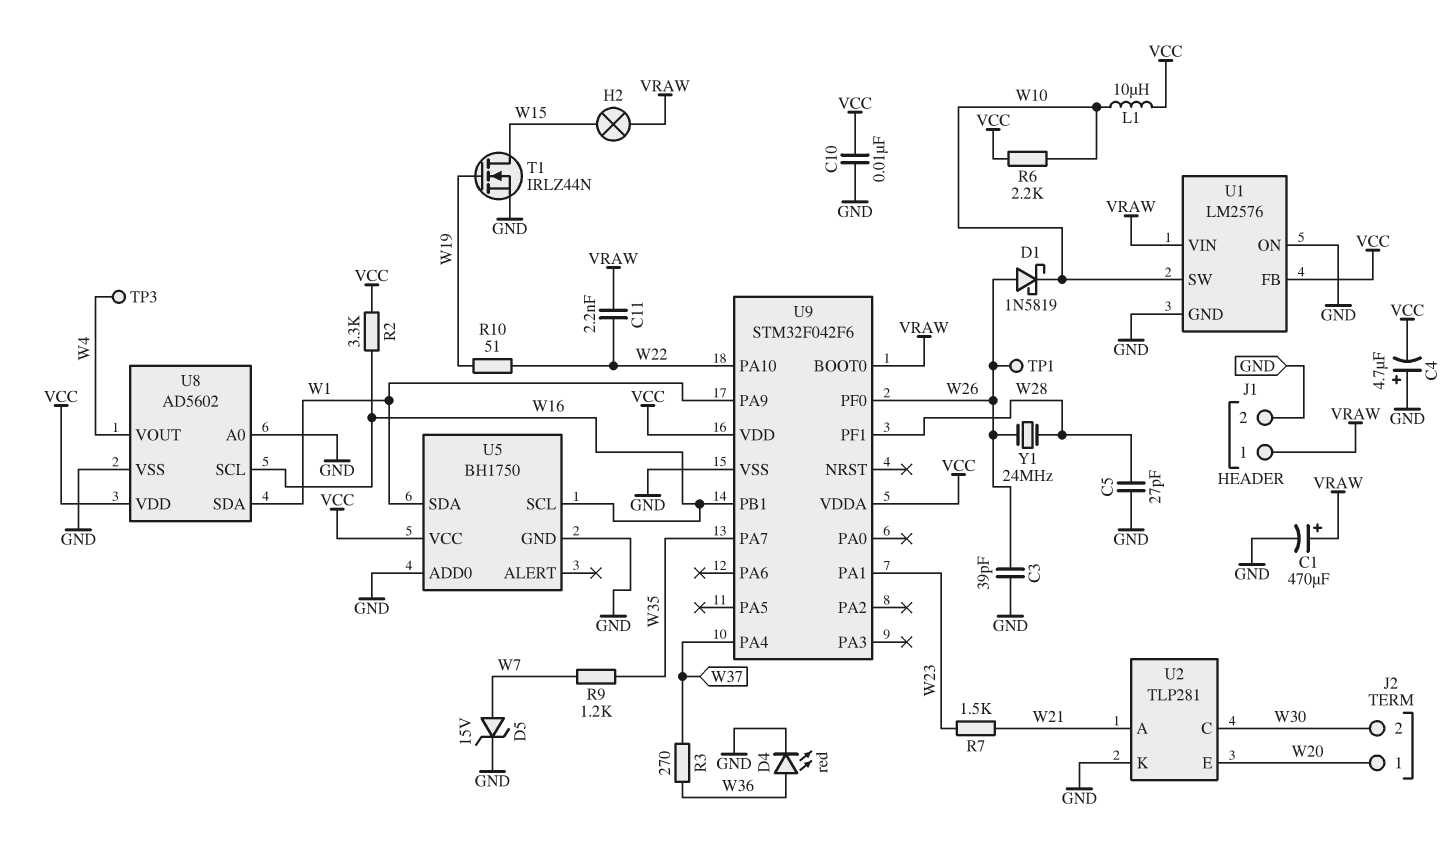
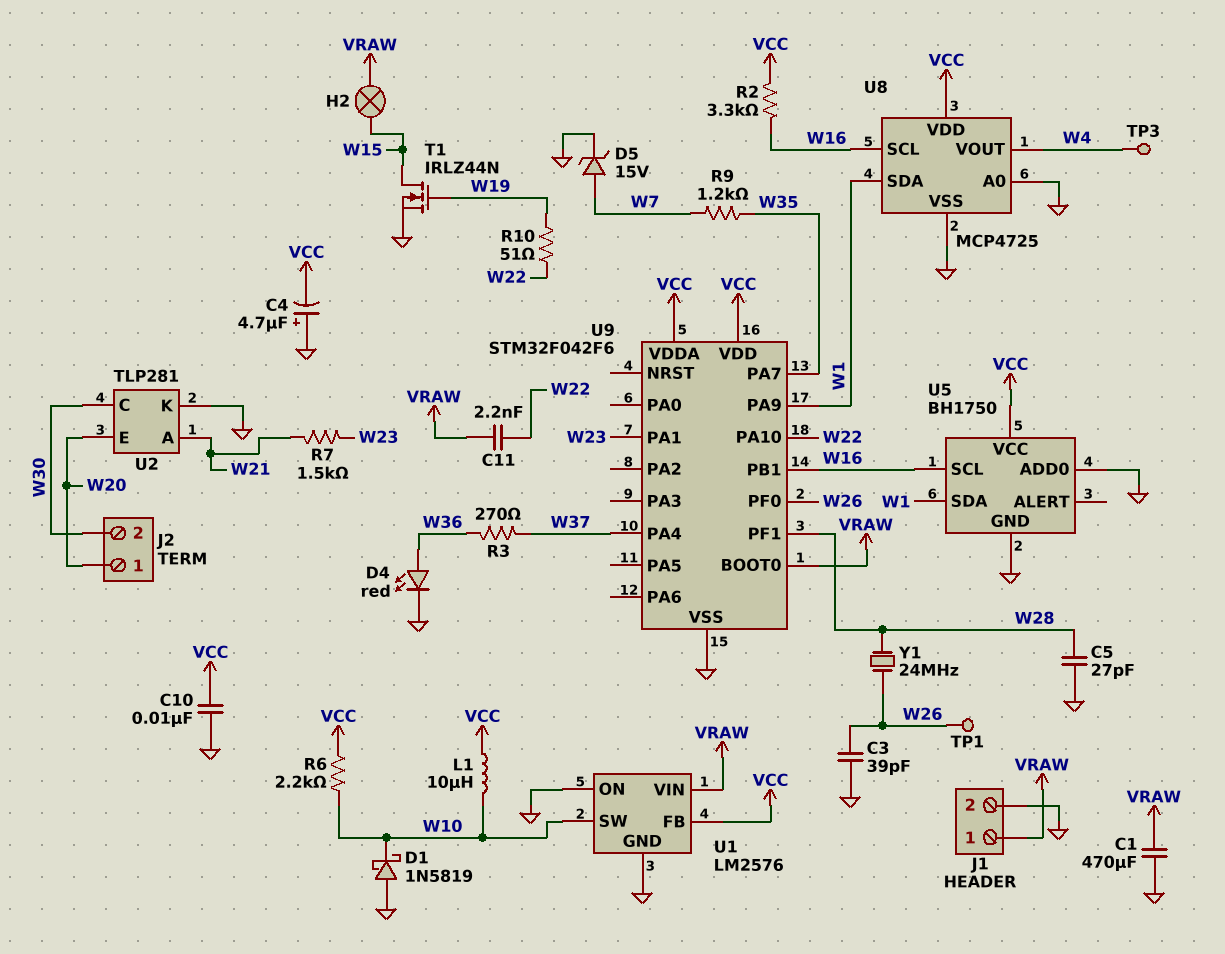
C1: 470uF (plus VRAW, minus GND) -> 470uF (GND, VRAW)
D1: schottky 1N5819 (A W26, K W10) -> schottky 1N5819 (A GND, K W10)
U8: AD5602 -> MCP4725

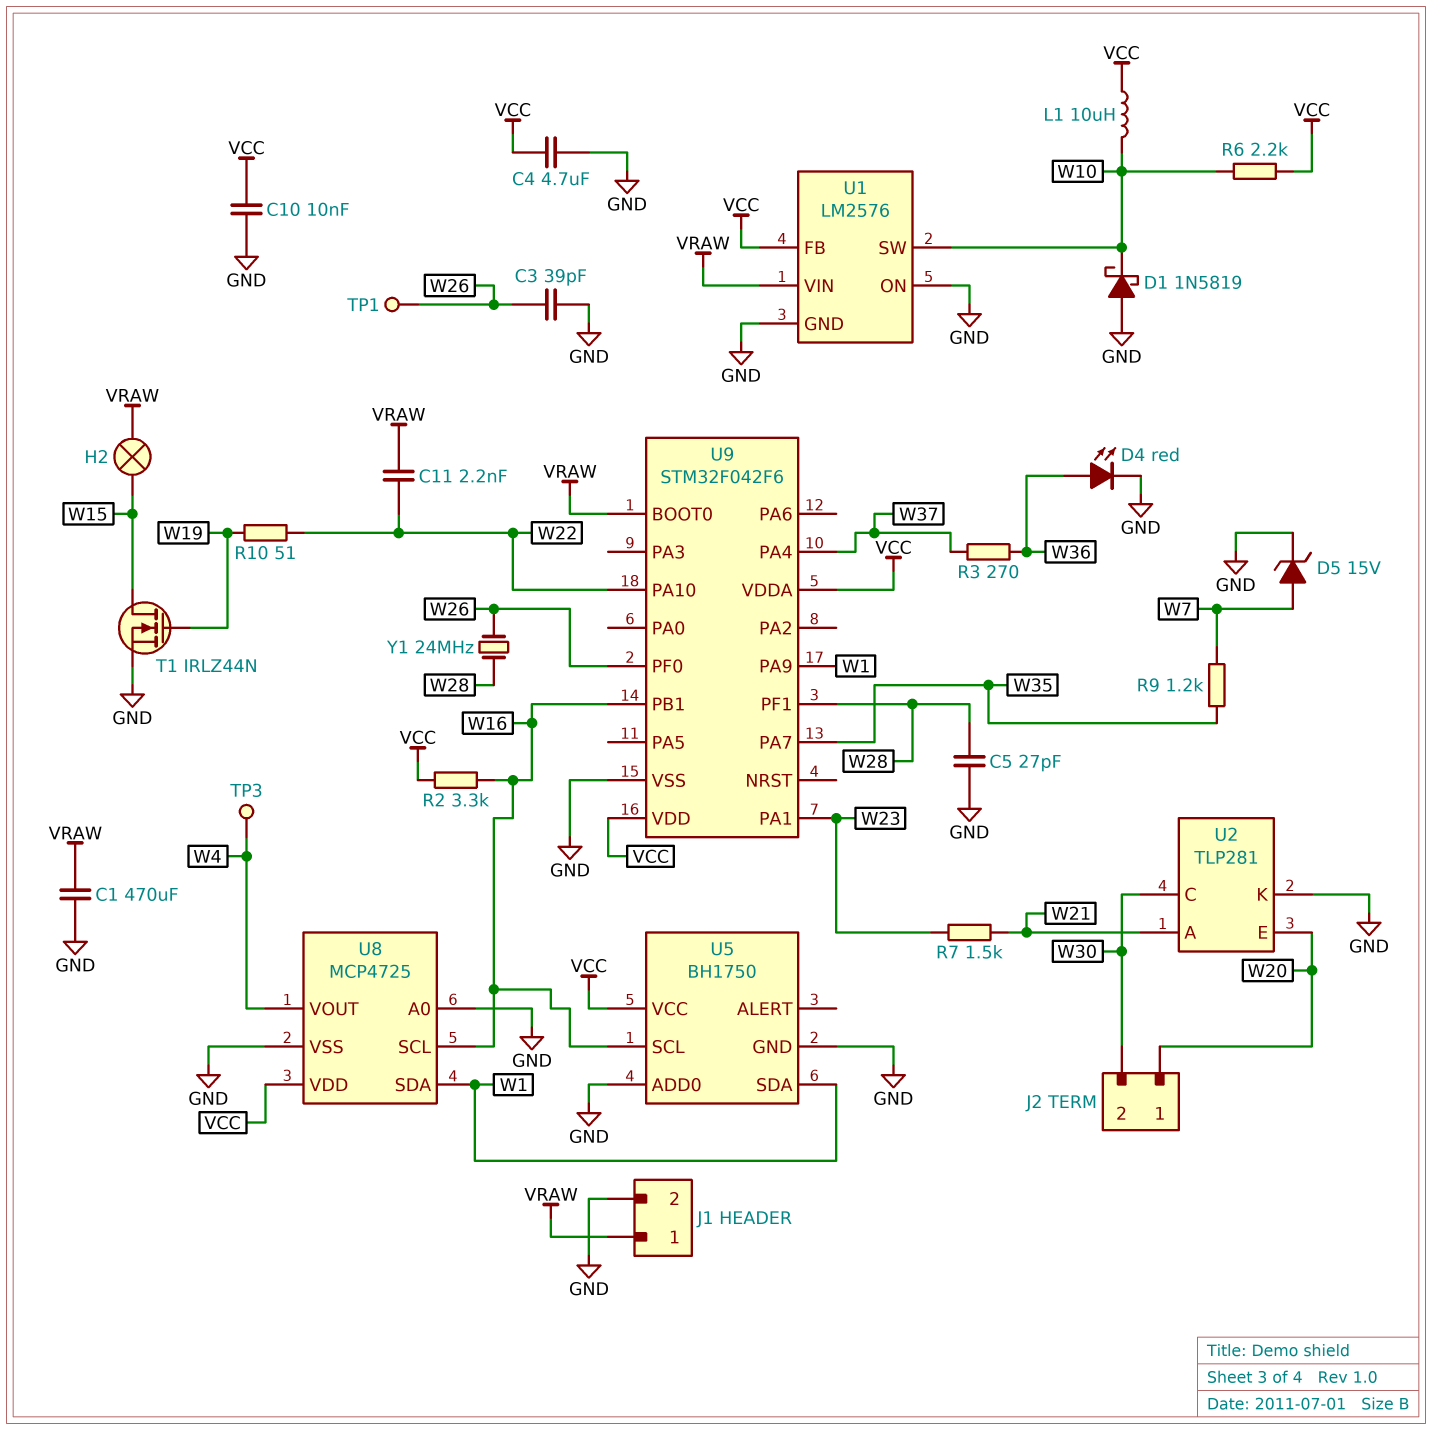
C4: 4.7uF (plus GND, minus VCC) -> 4.7uF (GND, VCC)

